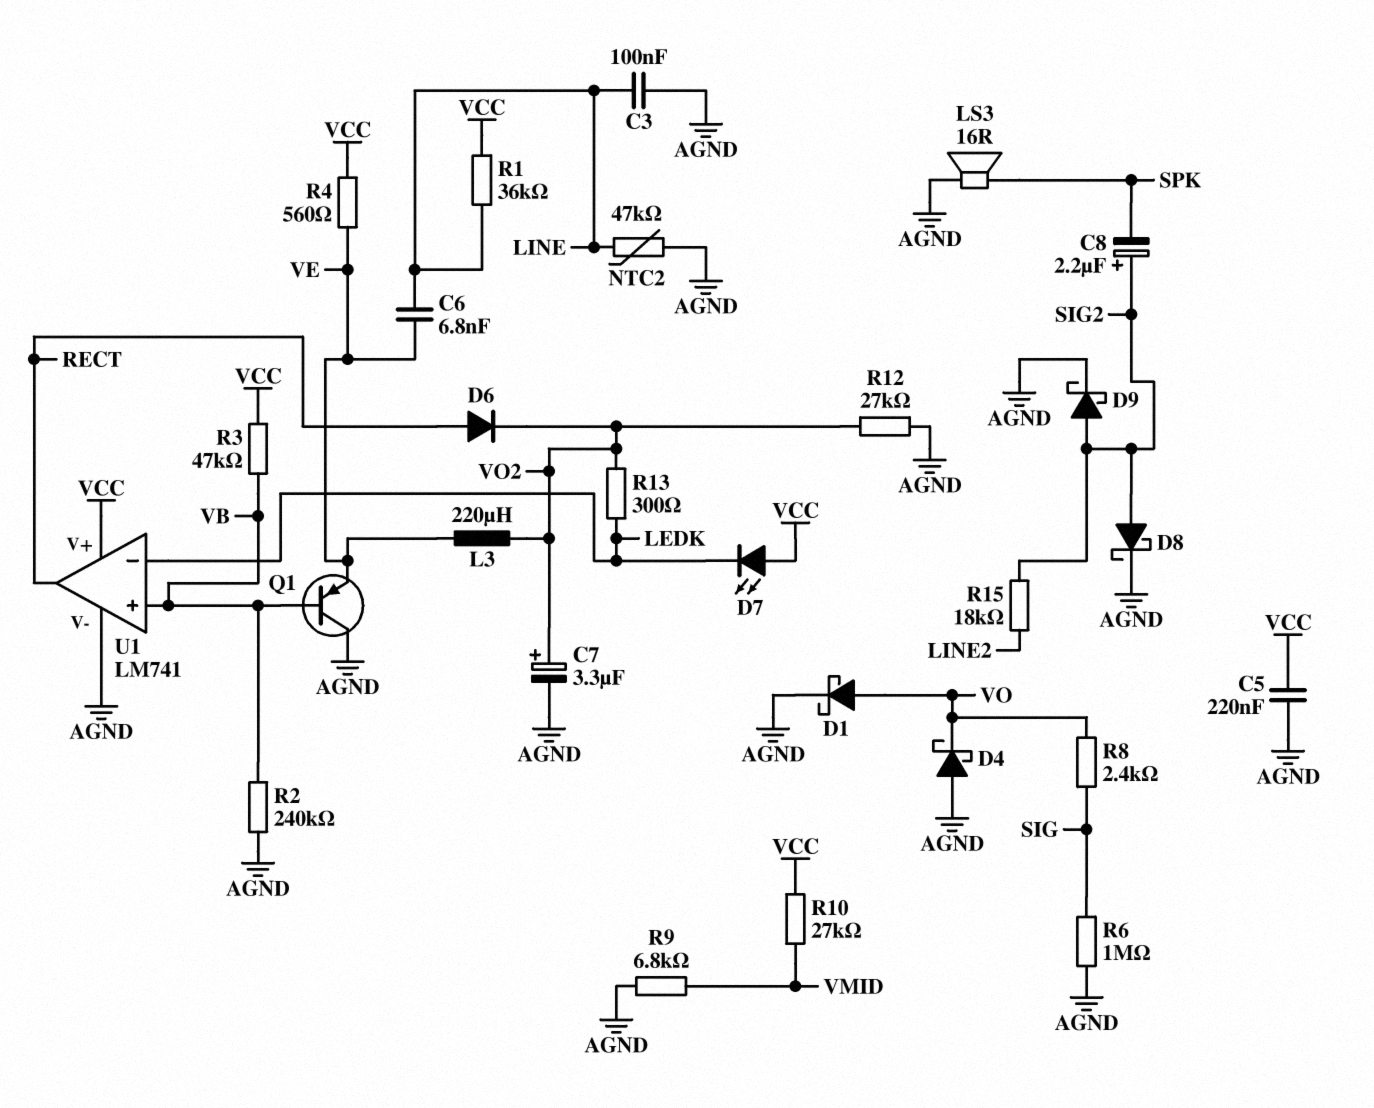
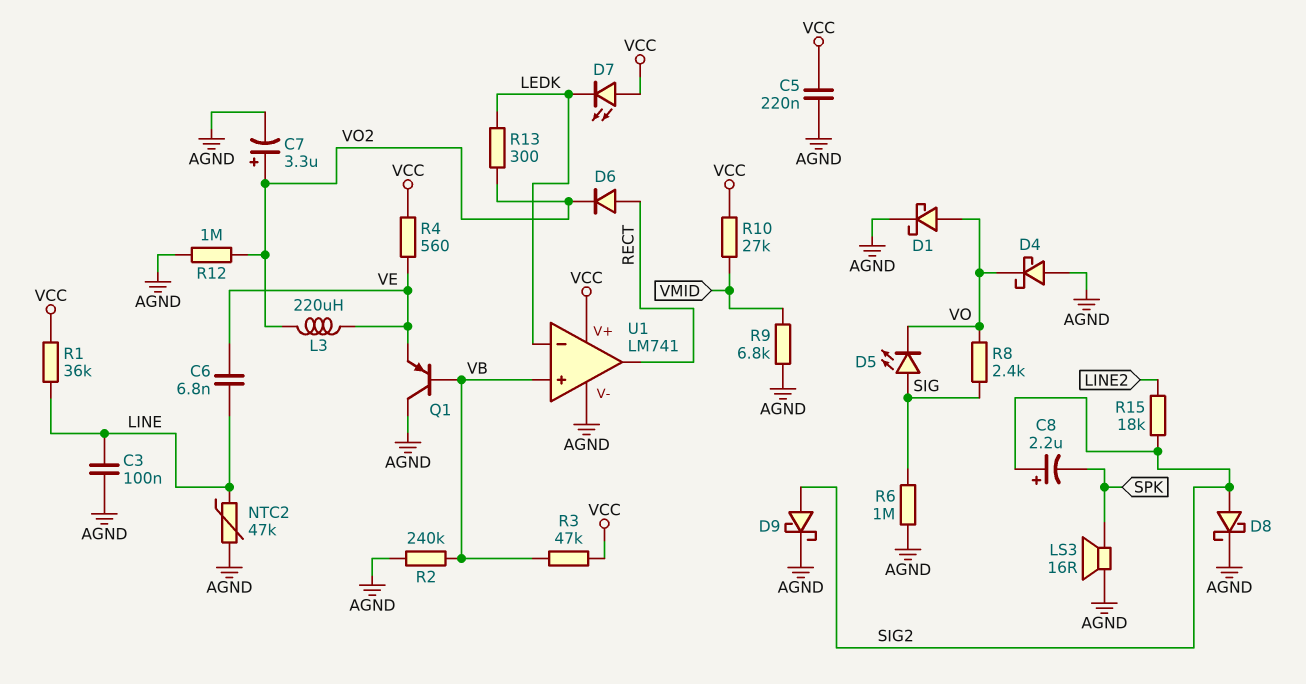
D5: none -> LED (A SIG, K VO)
R12: 27k (AGND, VO2) -> 1M (AGND, VO2)

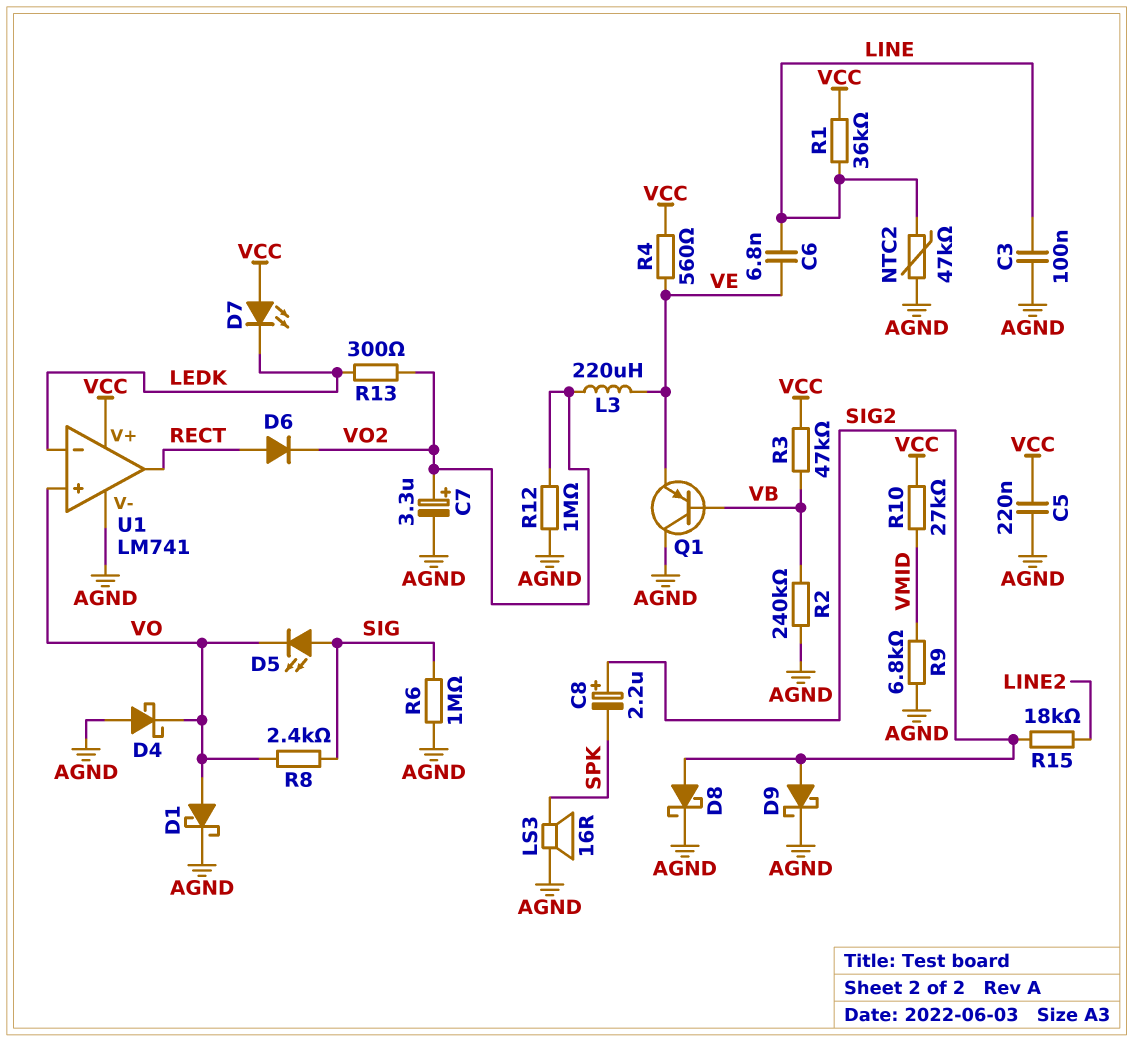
U1 pin in+: VB -> VO

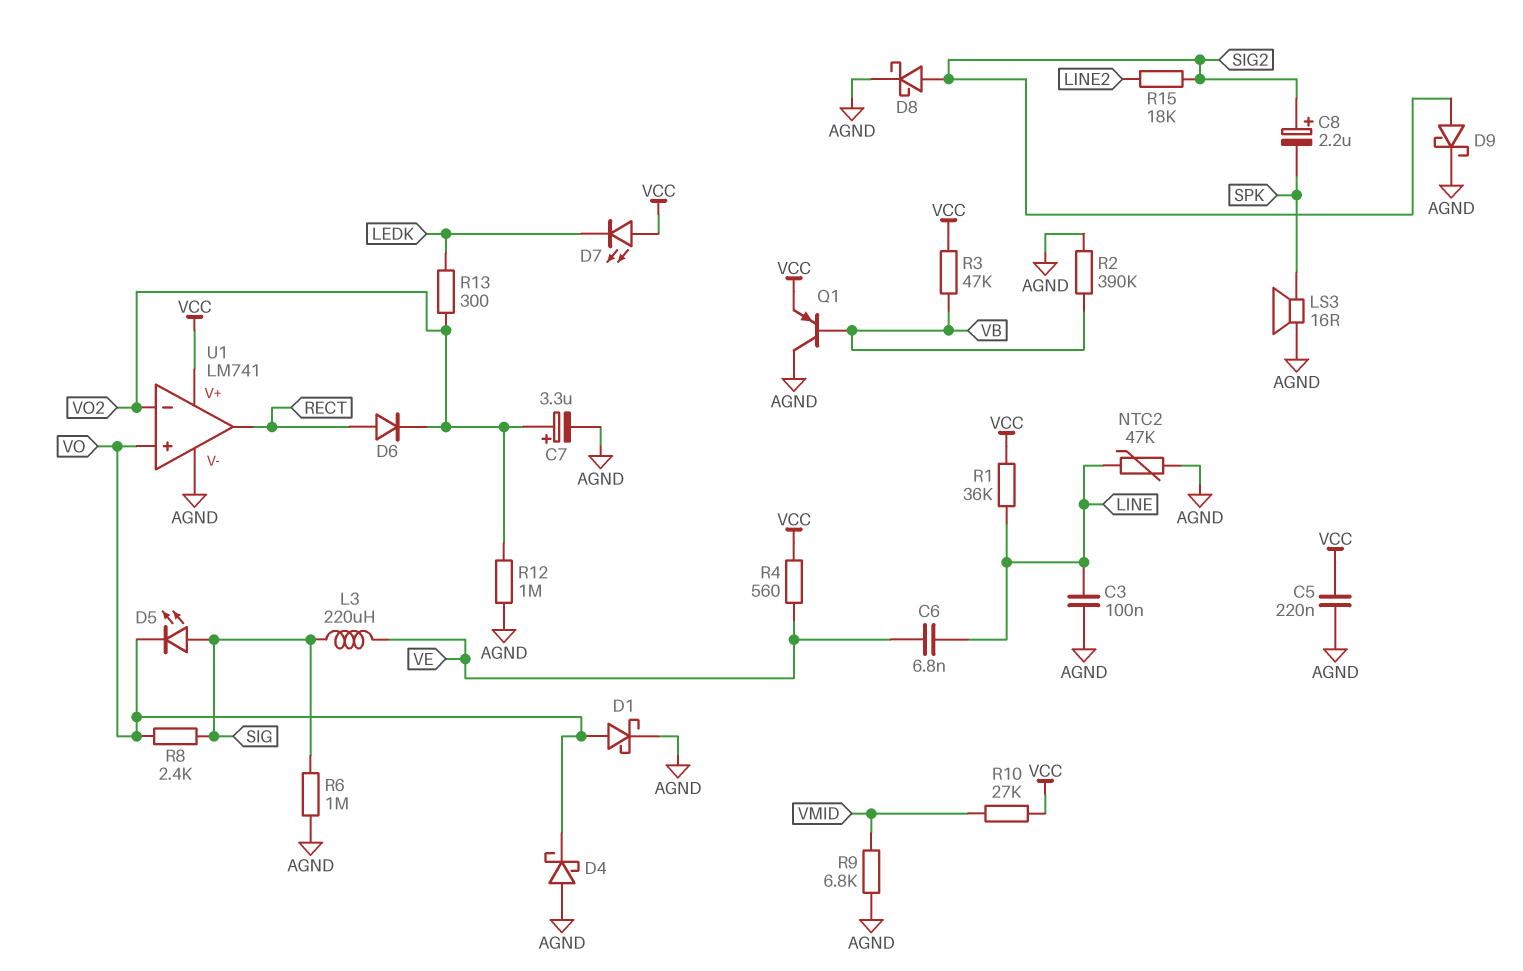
L3: 220uH (VE, VO2) -> 220uH (SIG, VE)
Q1: PNP (B VB, C AGND, E VE) -> PNP (B VB, C AGND, E VCC)
R2: 240k (AGND, VB) -> 390k (AGND, VB)
U1 pin in-: LEDK -> VO2

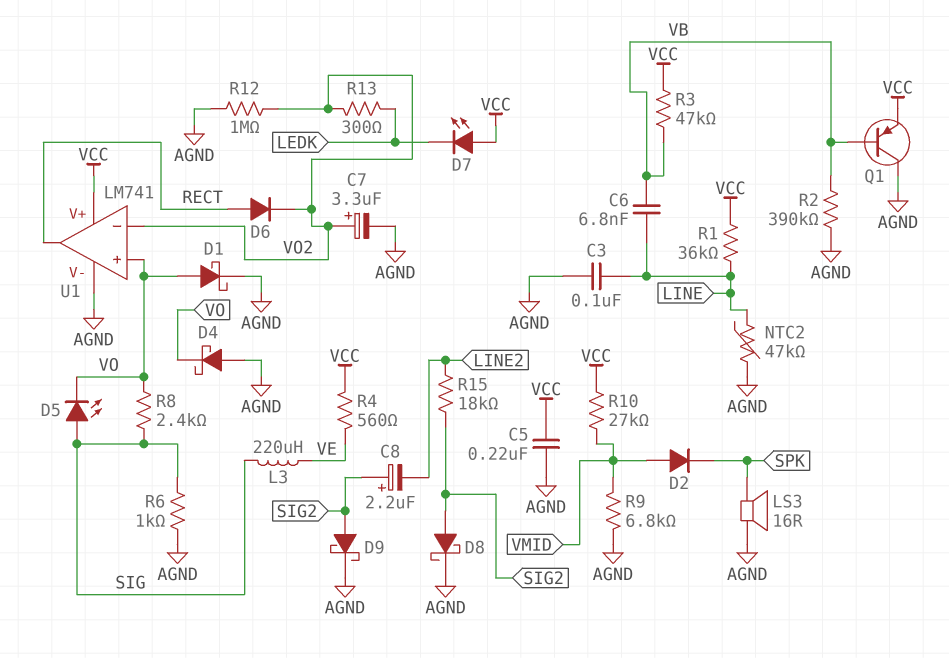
C6: 6.8nF (LINE, VE) -> 6.8nF (LINE, VB)
C8: 2.2uF (plus SIG2, minus SPK) -> 2.2uF (plus SIG2, minus LINE2)
D2: none -> diode (A VMID, K SPK)
R6: 1M (AGND, SIG) -> 1k (AGND, SIG)

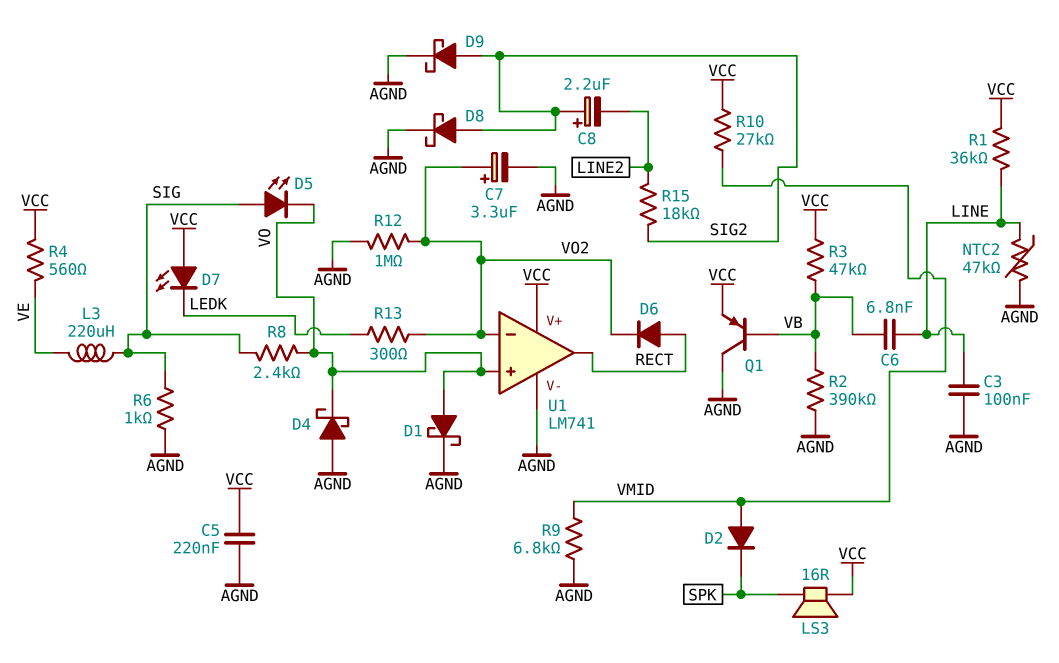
LS3: speaker 16R (AGND, SPK) -> speaker 16R (SPK, VCC)

